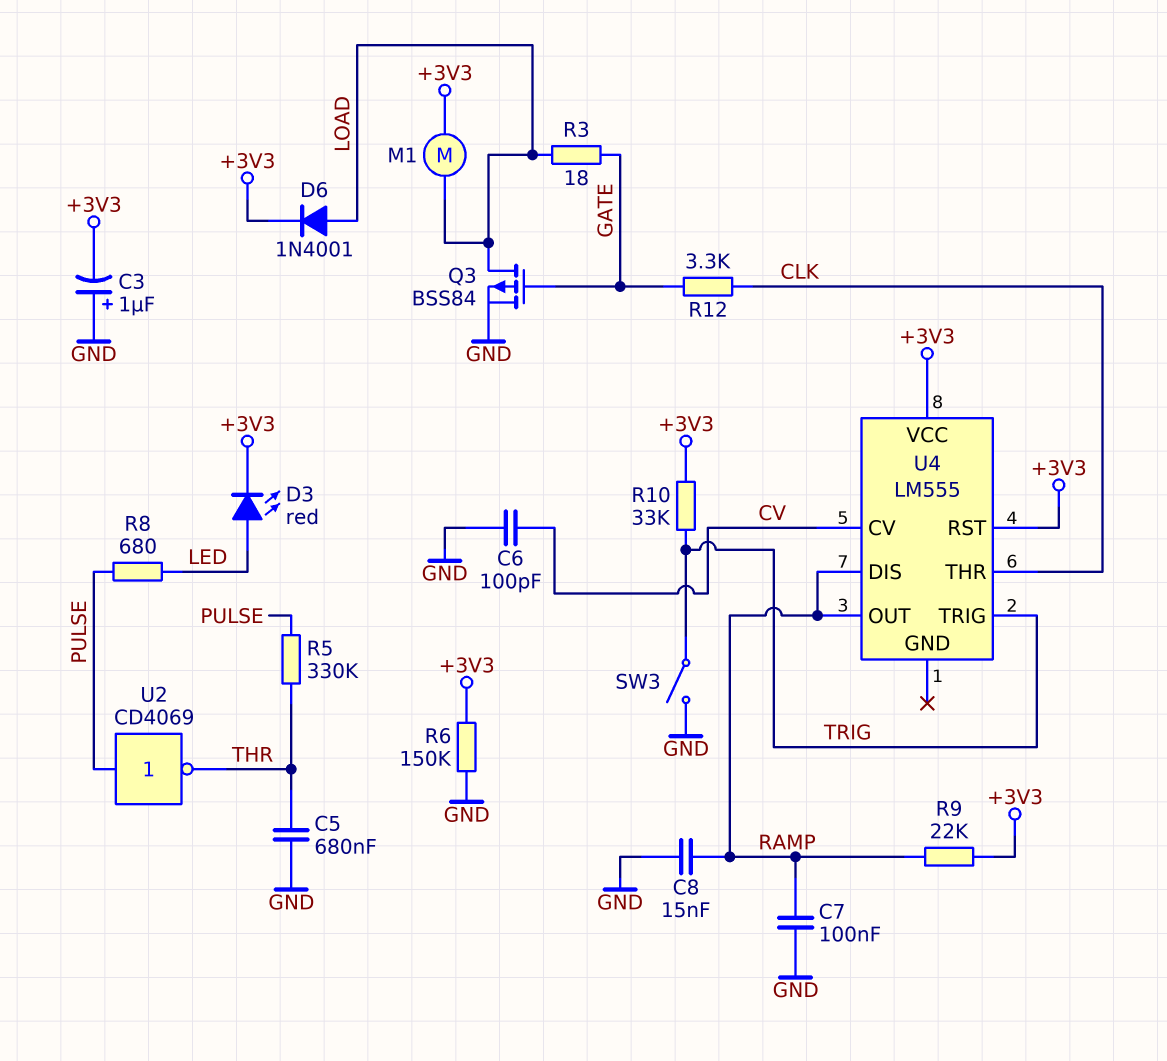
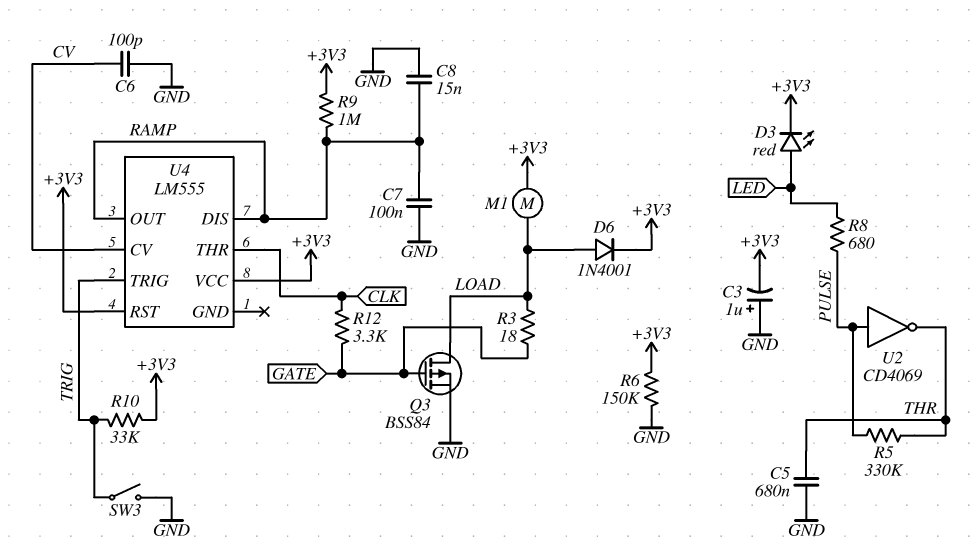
R9: 22k (+3V3, RAMP) -> 1M (+3V3, RAMP)

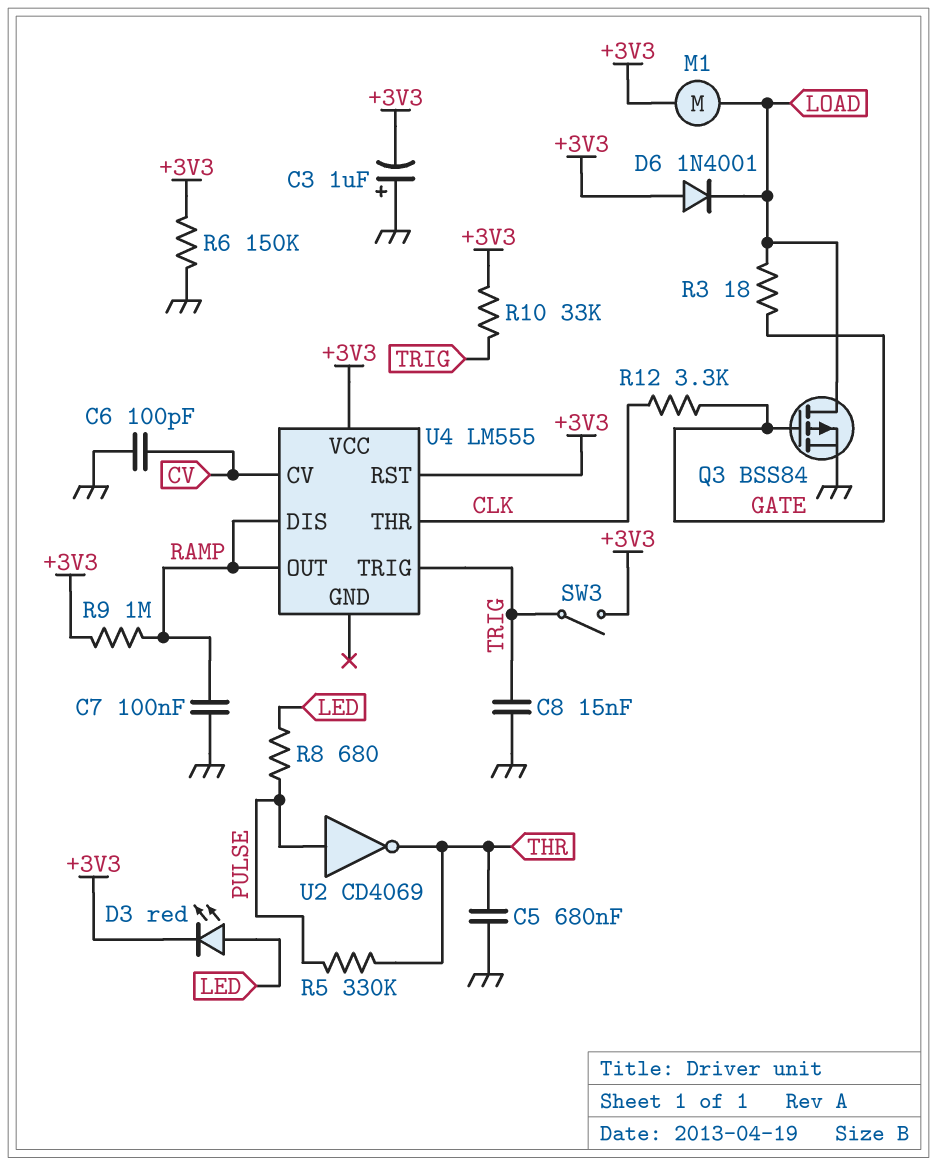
C8: 15nF (GND, RAMP) -> 15nF (GND, TRIG)
D6: diode 1N4001 (A LOAD, K +3V3) -> diode 1N4001 (A +3V3, K LOAD)
SW3: switch (GND, TRIG) -> switch (+3V3, TRIG)

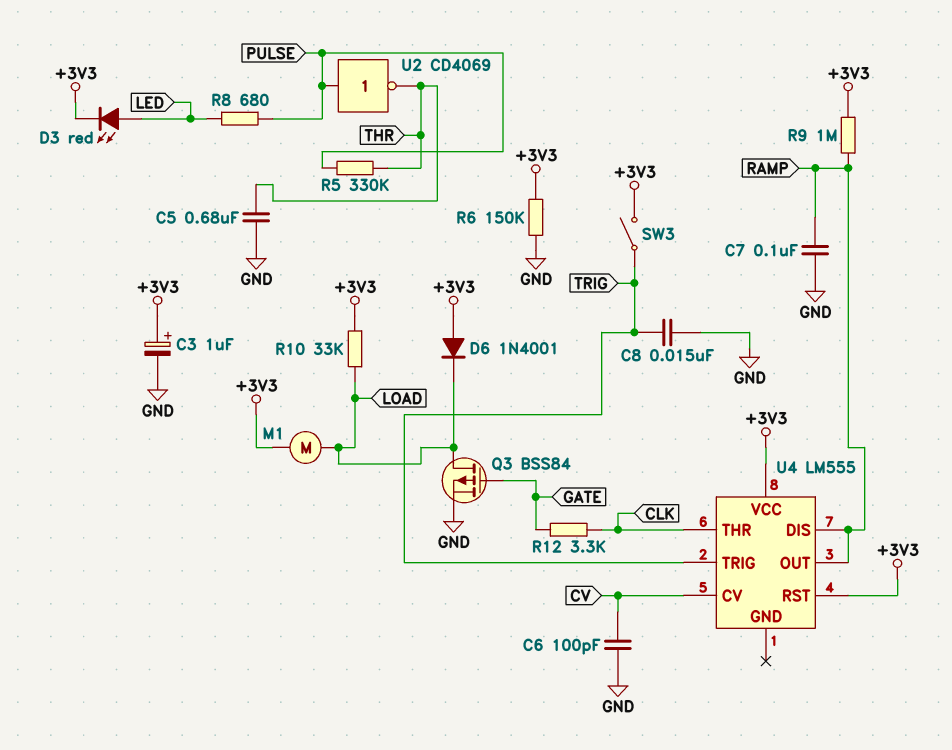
C3: 1uF (plus GND, minus +3V3) -> 1uF (plus +3V3, minus GND)
R3: 18 (GATE, LOAD) -> none
R10: 33k (+3V3, TRIG) -> 33k (+3V3, LOAD)

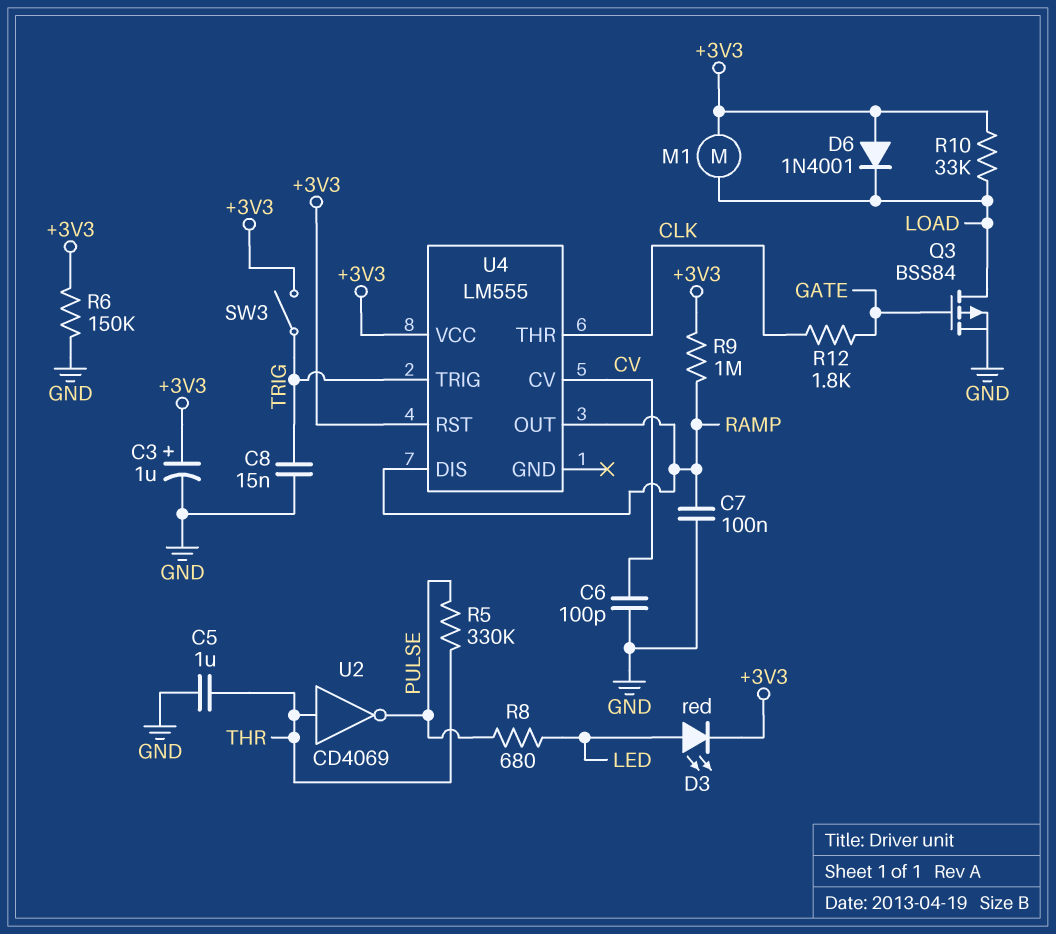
C5: 680nF (GND, THR) -> 1uF (GND, THR)
R12: 3.3k (CLK, GATE) -> 1.8k (CLK, GATE)
U2: NOT CD4069 (in PULSE, out THR) -> NOT CD4069 (in THR, out PULSE)

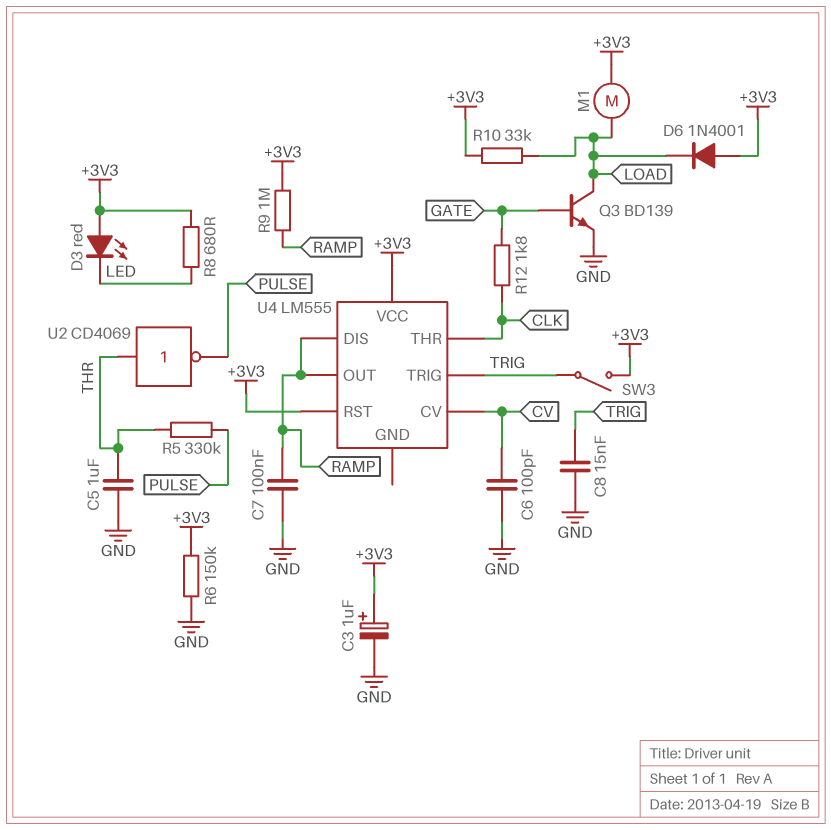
D3: LED red (A LED, K +3V3) -> LED red (A +3V3, K LED)
Q3: PMOS BSS84 (G GATE, D LOAD, S GND) -> NPN BD139 (B GATE, C LOAD, E GND)
R8: 680 (LED, PULSE) -> 680 (+3V3, LED)

